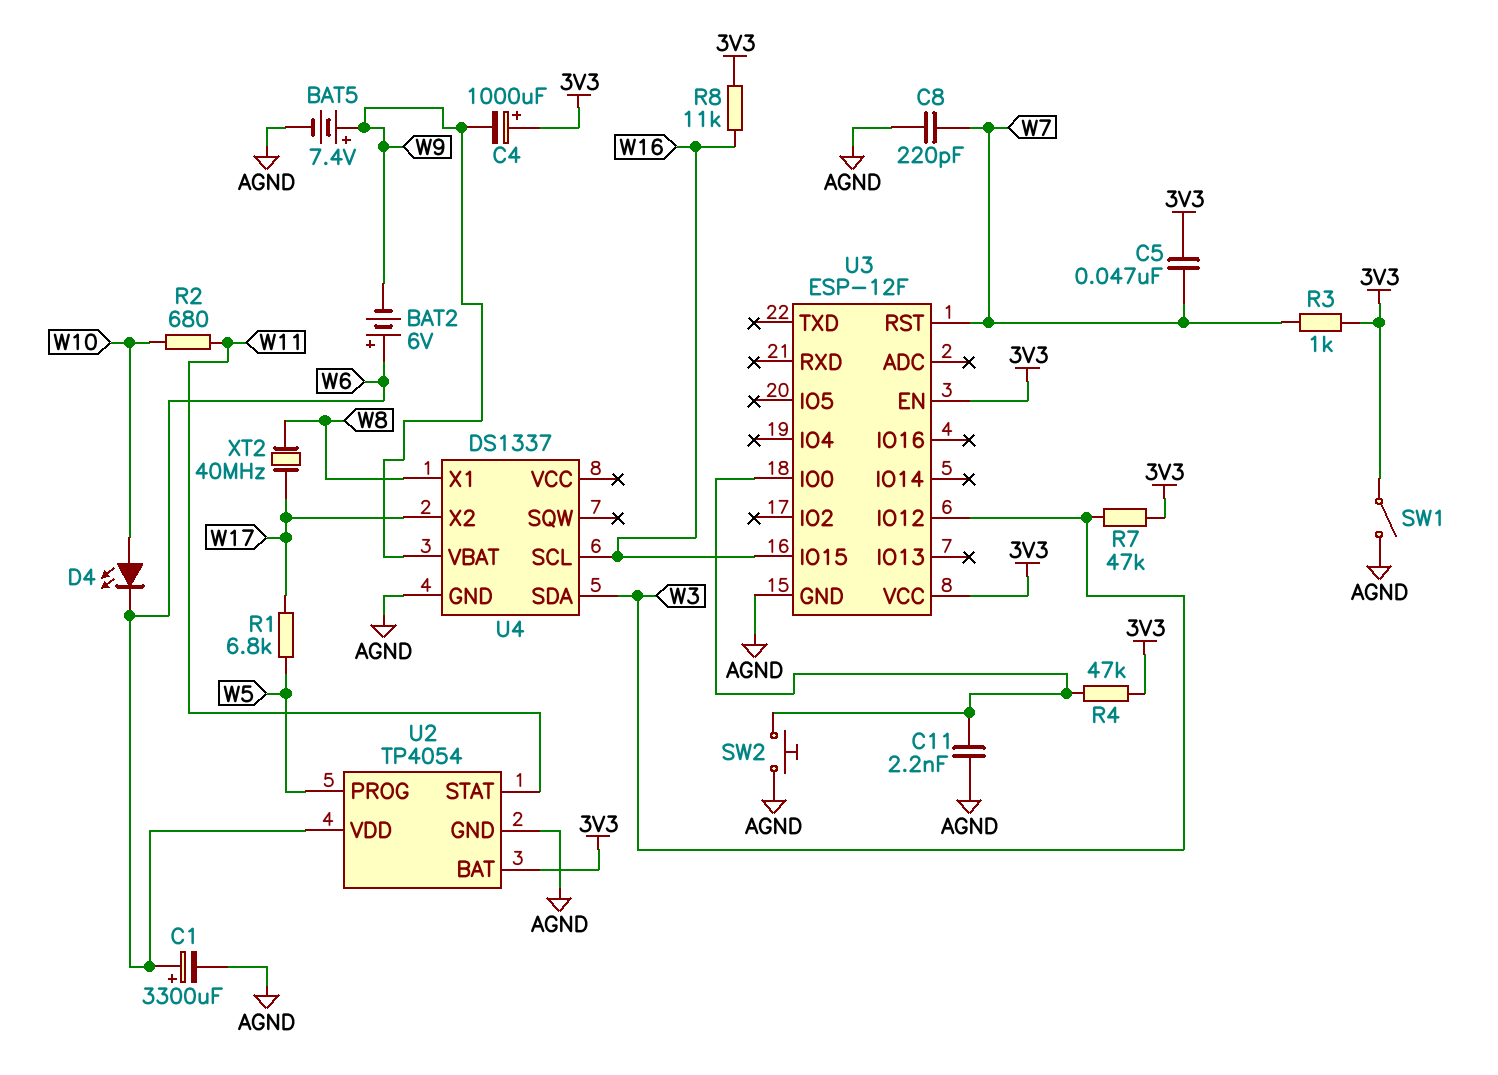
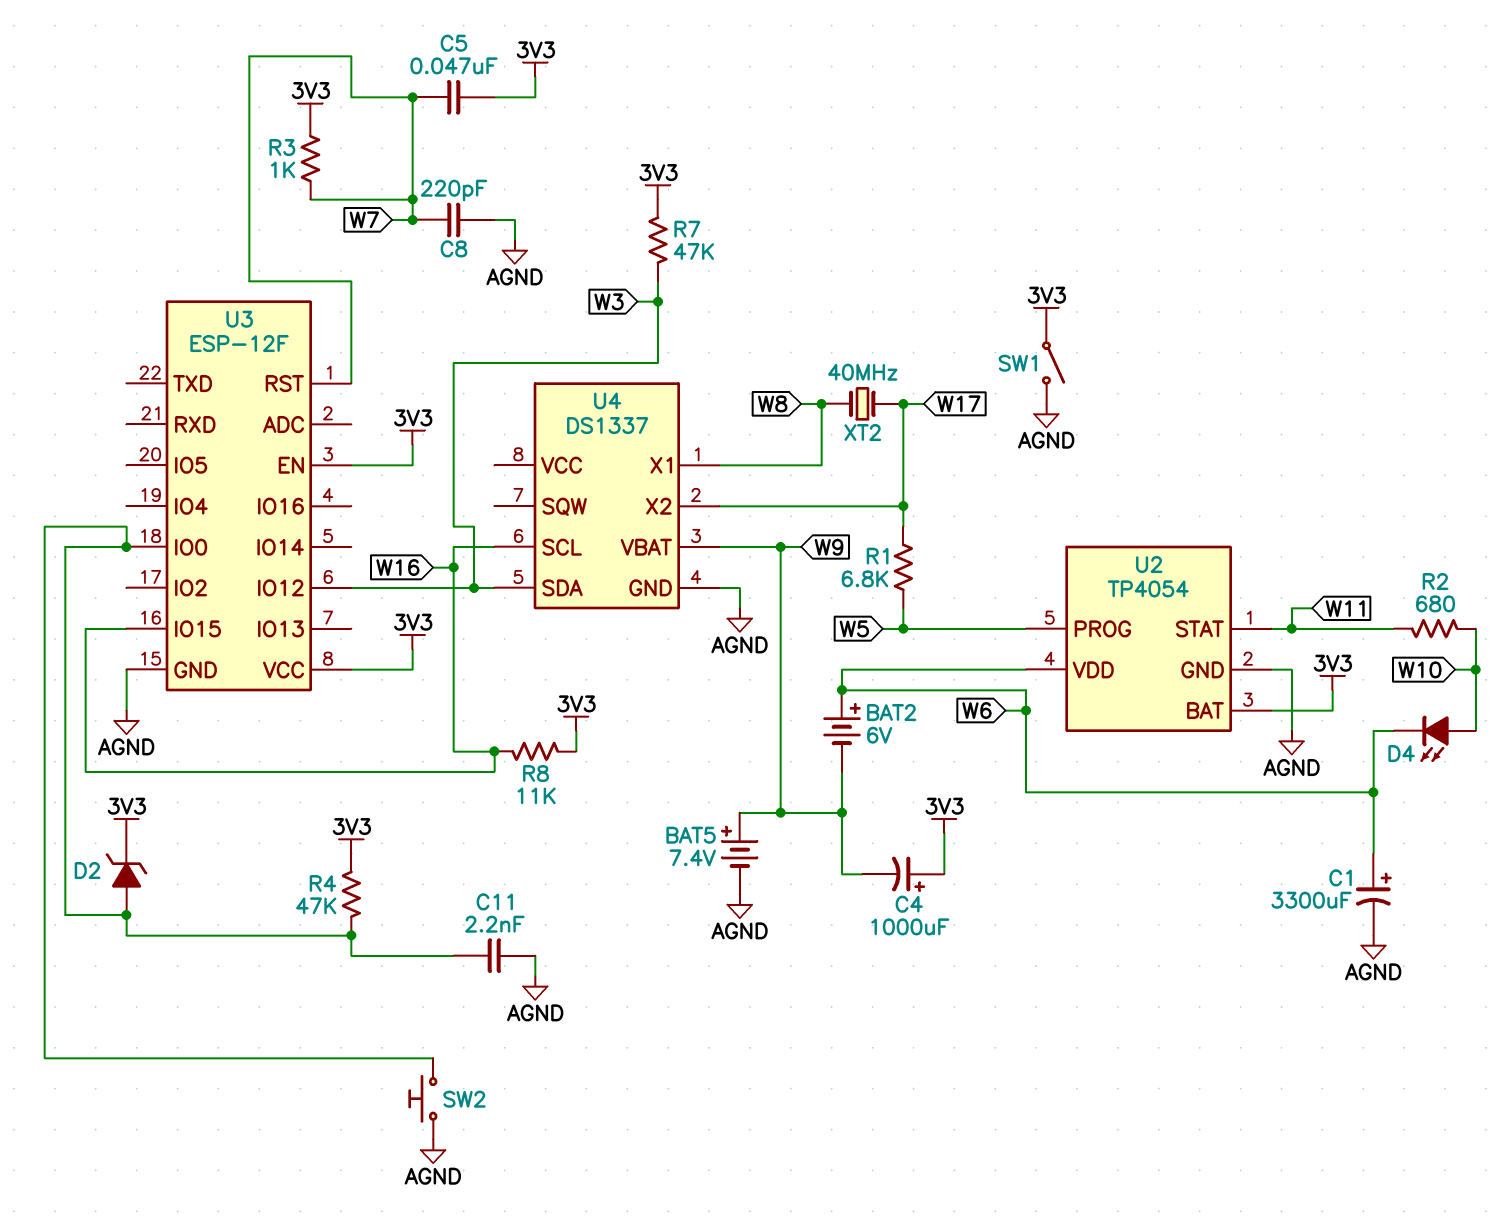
D2: none -> zener (A U3/IO0, K 3V3)

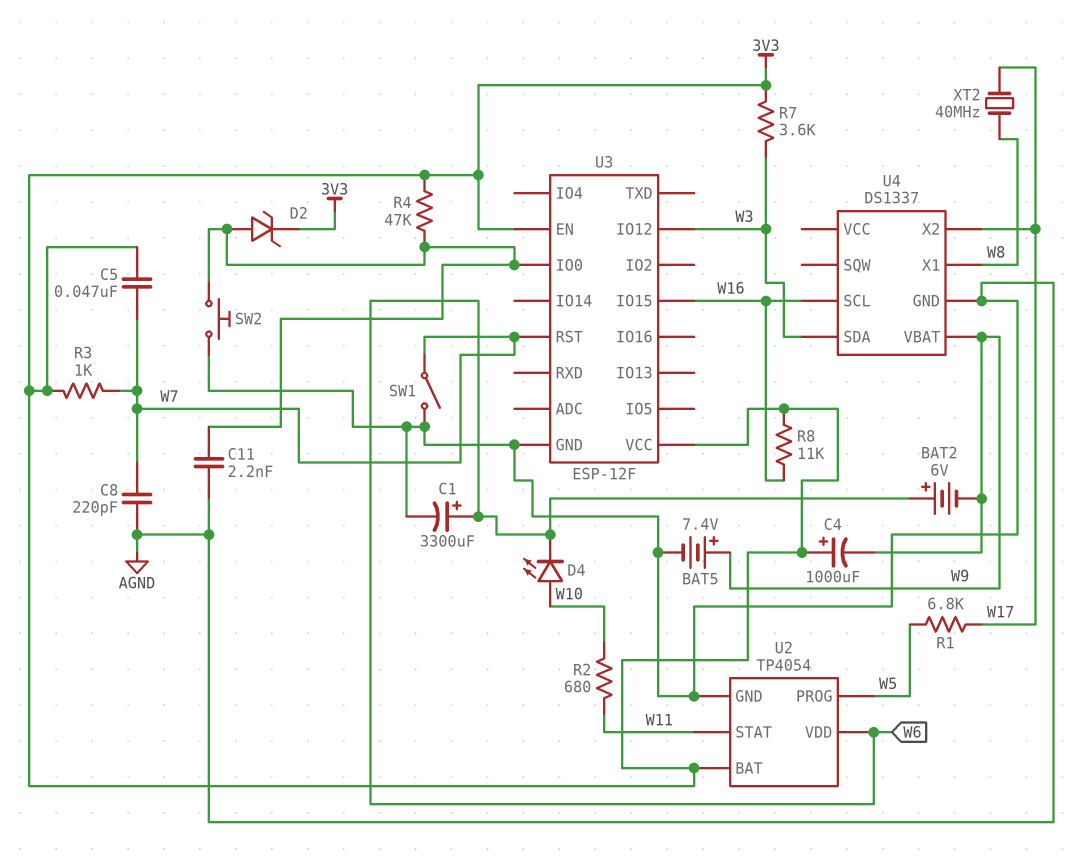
R7: 47k (3V3, W3) -> 3.6k (3V3, W3)
SW1: switch (3V3, AGND) -> switch (AGND, W7)

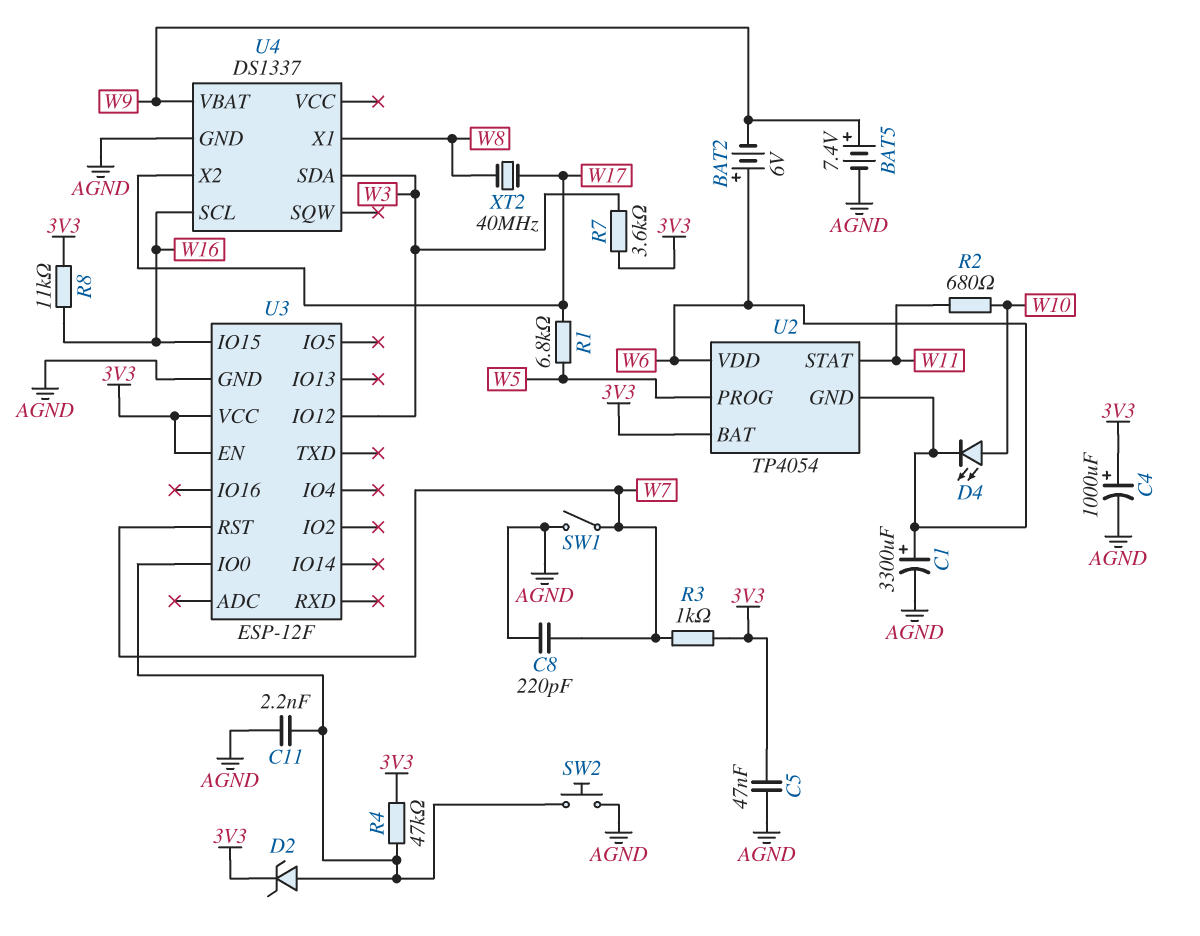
C4: 1000uF (plus 3V3, minus W9) -> 1000uF (plus 3V3, minus AGND)
C5: 47nF (3V3, W7) -> 47nF (3V3, AGND)
U2 pin GND: AGND -> W6

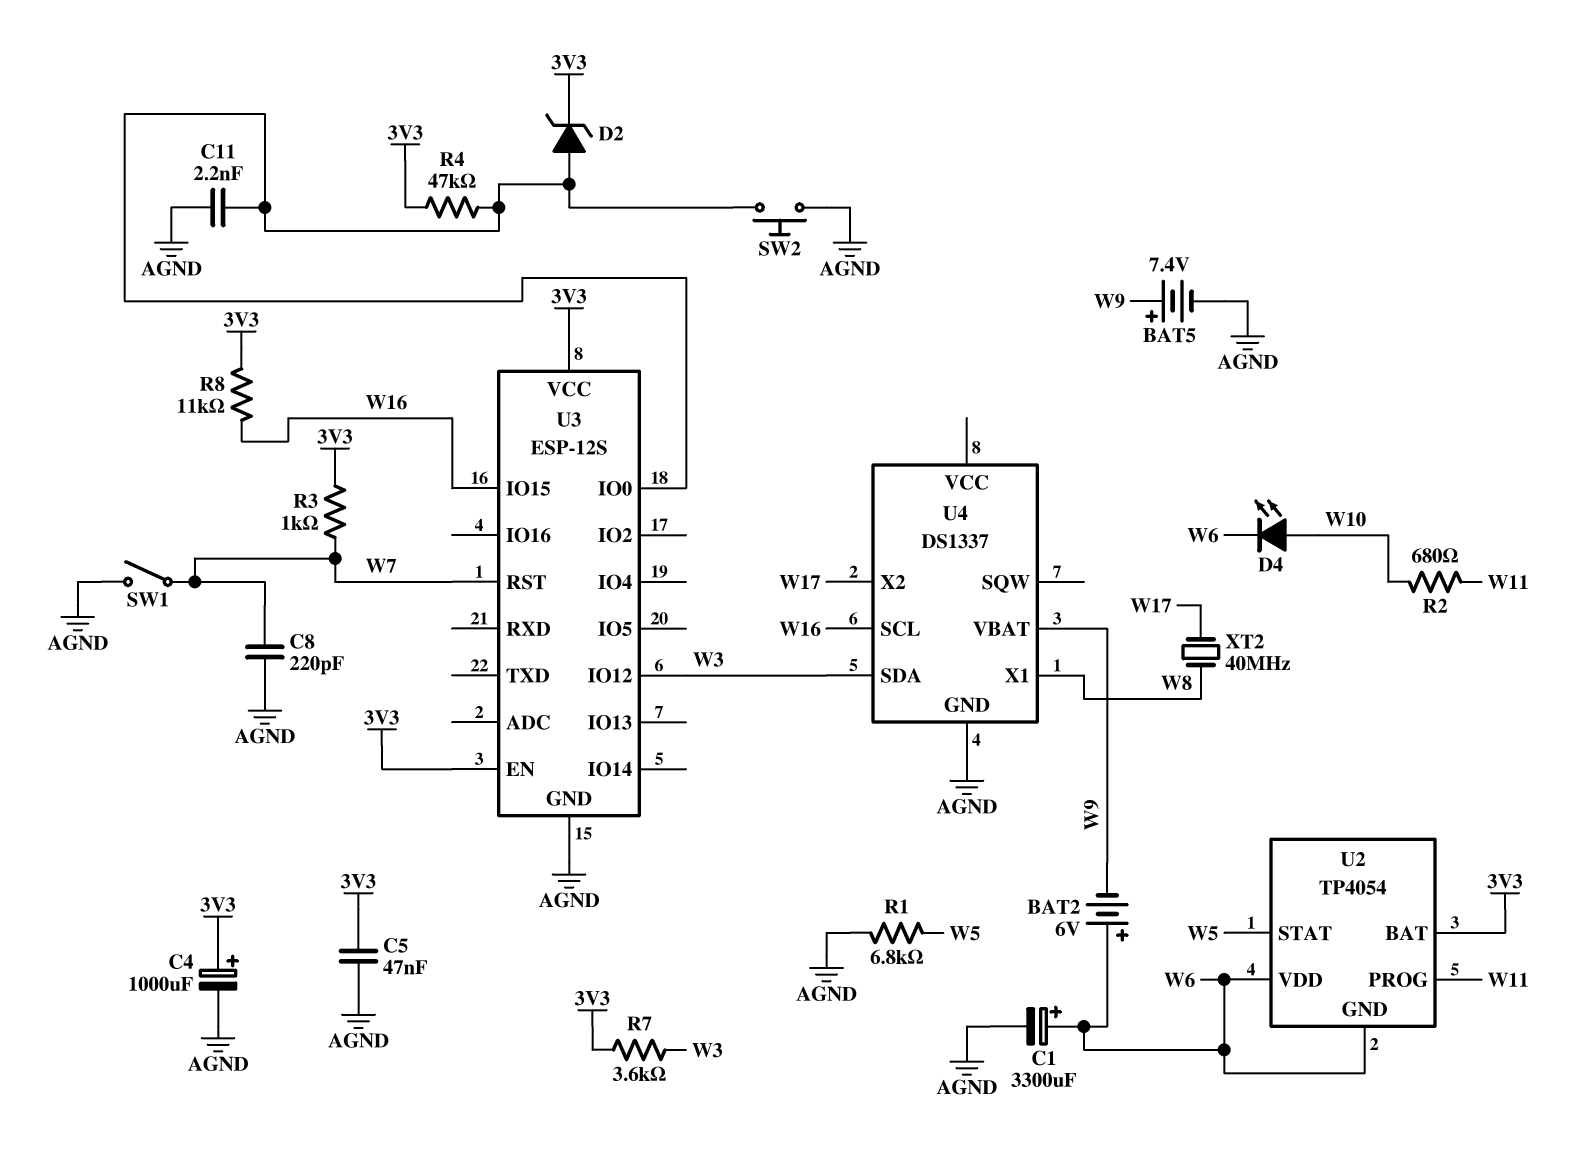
R1: 6.8k (W5, W17) -> 6.8k (AGND, W5)
U2 pin PROG: W5 -> W11
U2 pin STAT: W11 -> W5
U3: ESP-12F -> ESP-12S

